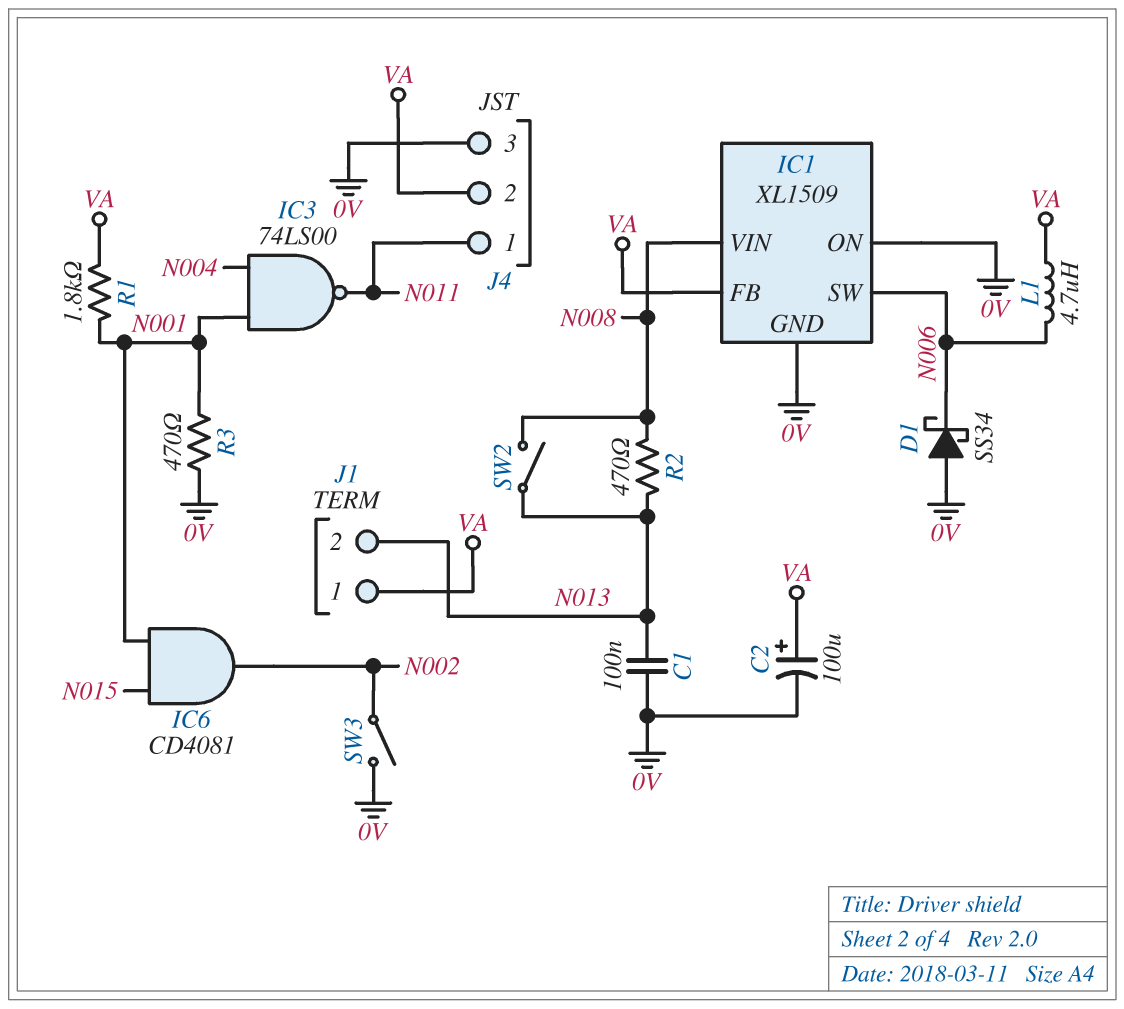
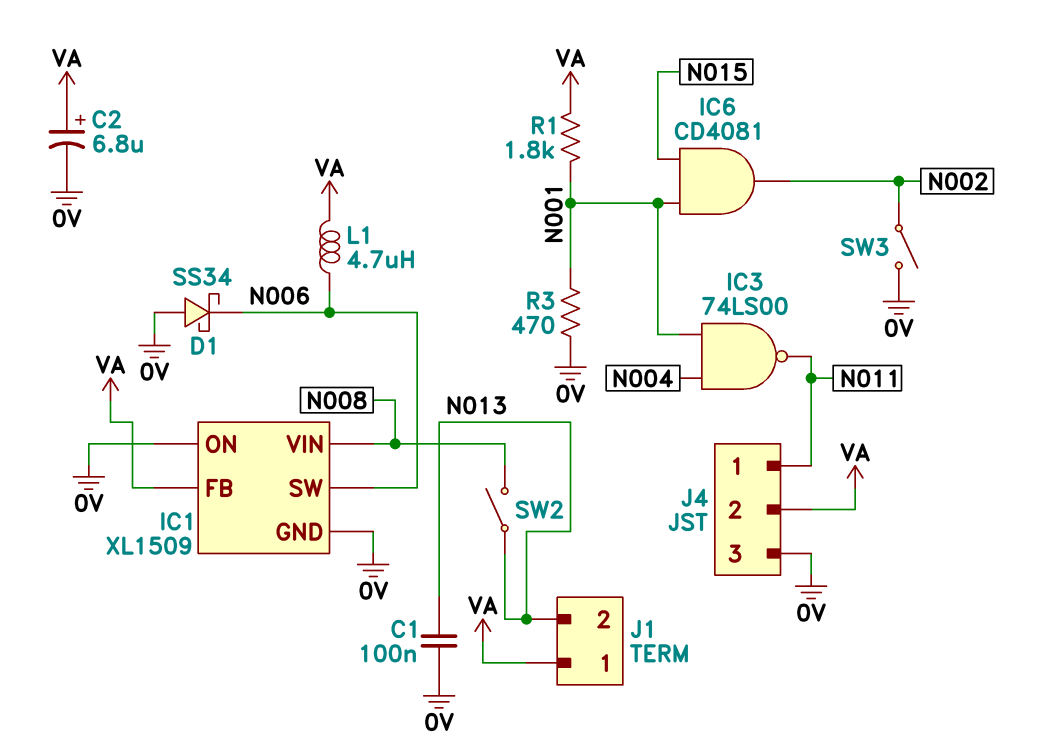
C2: 100uF (plus VA, minus 0V) -> 6.8uF (plus VA, minus 0V)
R2: 470 (N008, N013) -> none

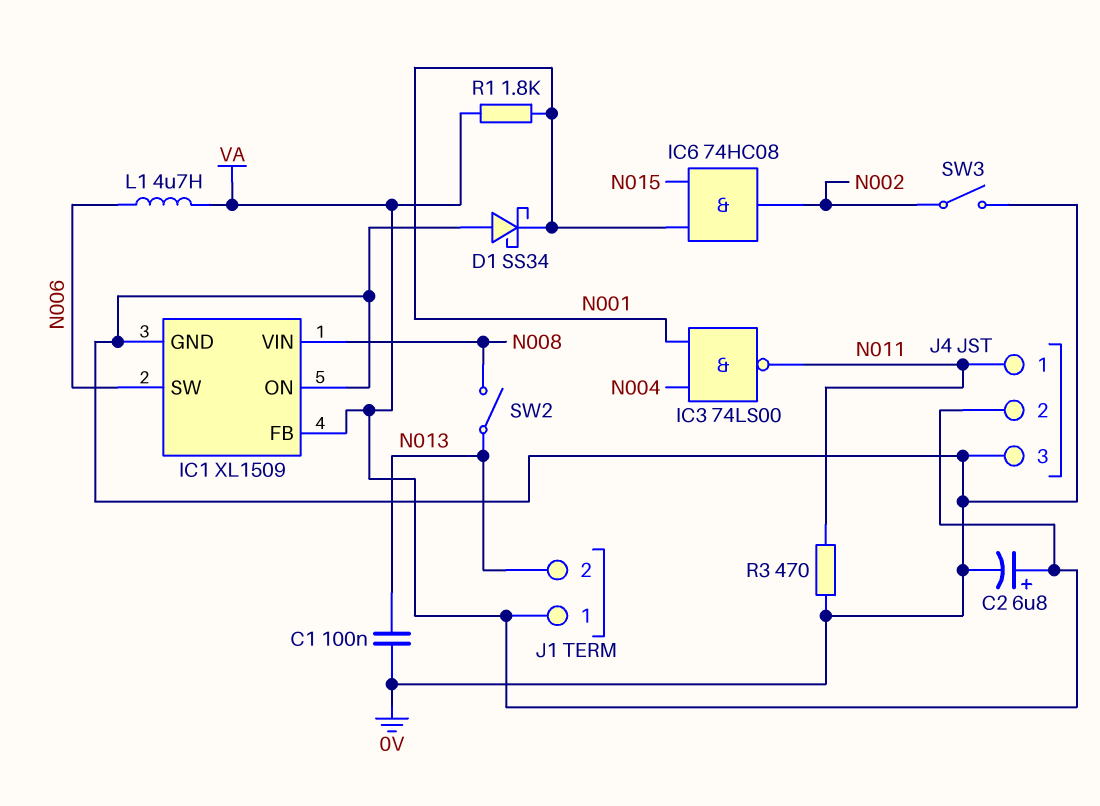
D1: schottky SS34 (A 0V, K N006) -> schottky SS34 (A 0V, K N001)
IC6: AND CD4081 (in N001, in N015, out N002) -> AND 74HC08 (in N001, in N015, out N002)
R3: 470 (0V, N001) -> 470 (0V, N011)

